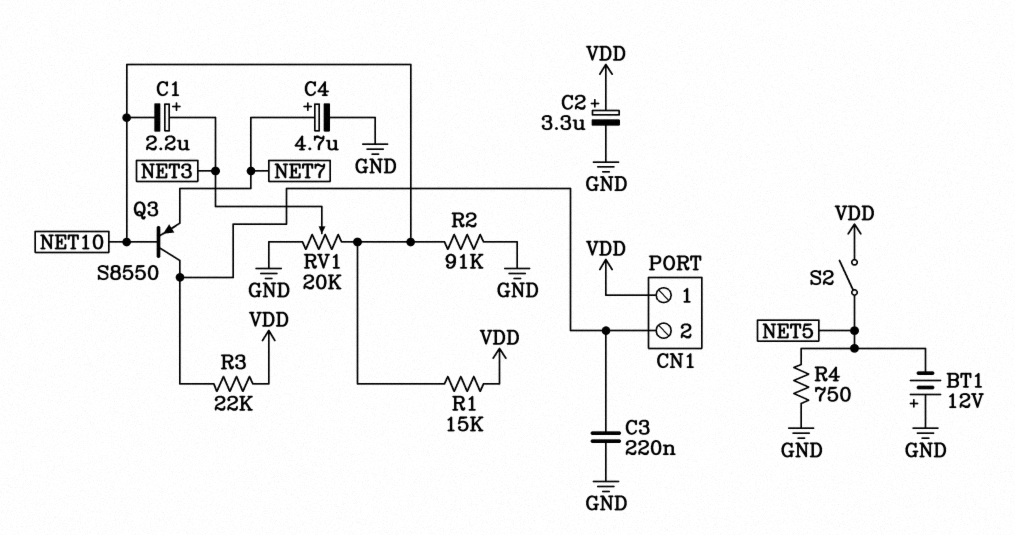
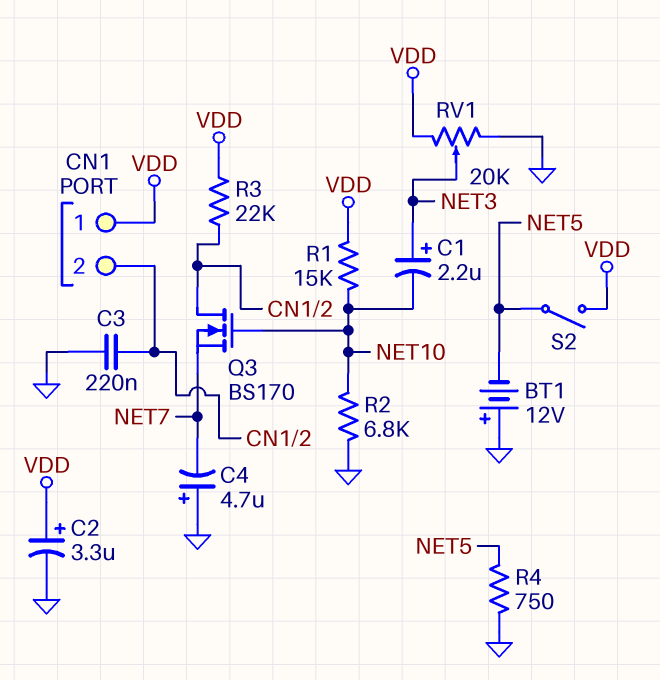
C4: 4.7uF (plus NET7, minus GND) -> 4.7uF (plus GND, minus NET7)
Q3: PNP S8550 (B NET10, C CN1/2, E NET7) -> NMOS BS170 (G NET10, D CN1/2, S NET7)
R2: 91k (GND, NET10) -> 6.8k (GND, NET10)
RV1: 20k (GND, NET10, wiper NET3) -> 20k (GND, VDD, wiper NET3)

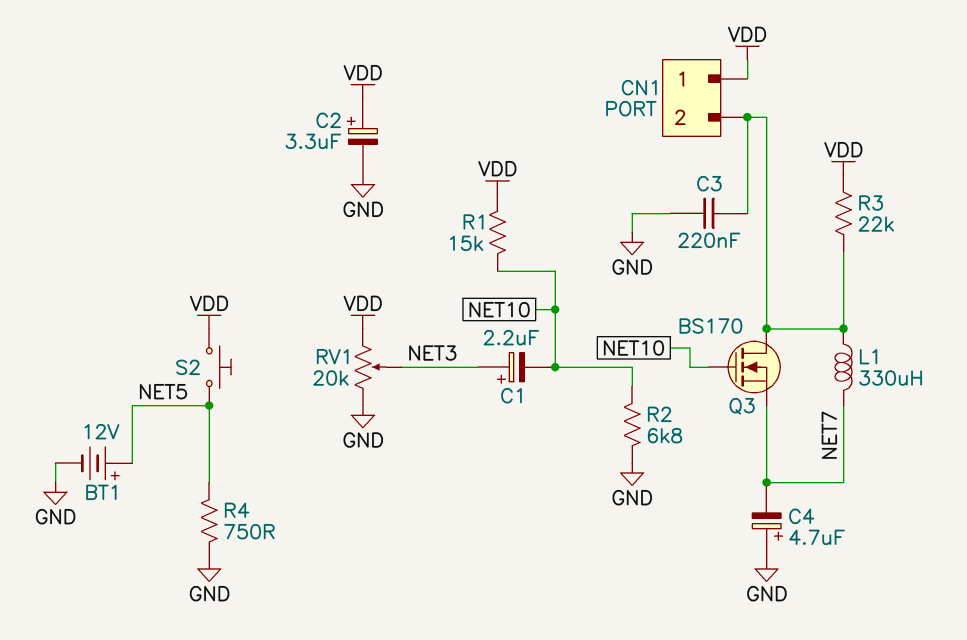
BT1: 12V (plus GND, minus NET5) -> 12V (plus NET5, minus GND)
L1: none -> 330uH (CN1/2, NET7)
S2: switch (NET5, VDD) -> button (NET5, VDD)

